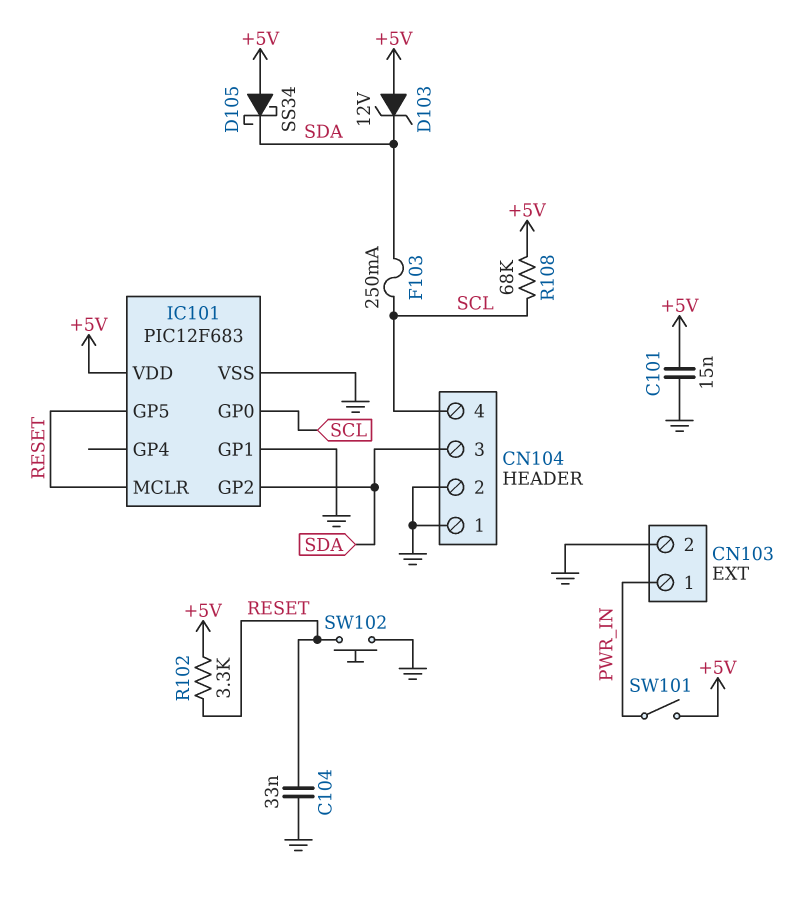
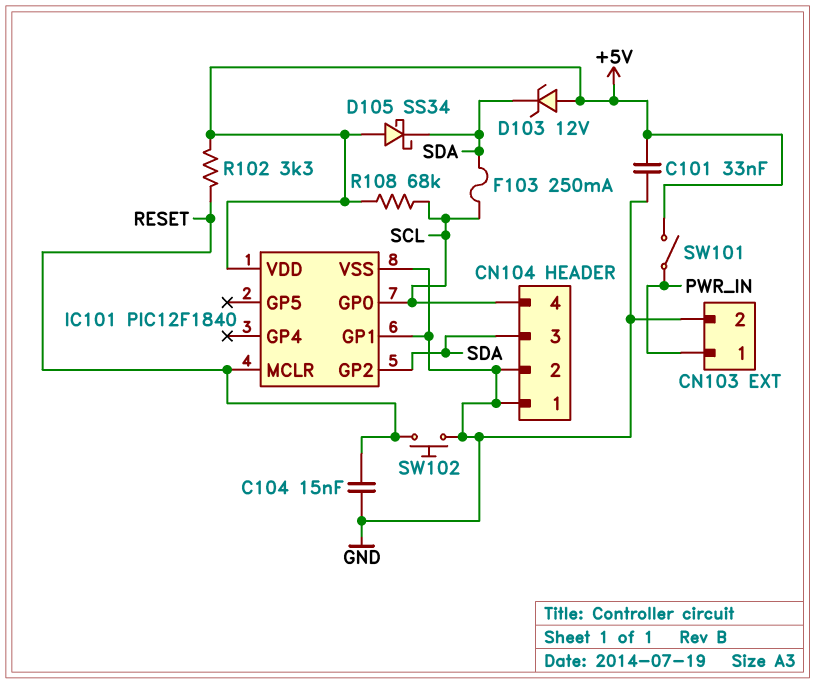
C101: 15nF (+5V, GND) -> 33nF (+5V, GND)
C104: 33nF (GND, RESET) -> 15nF (GND, RESET)
IC101: PIC12F683 -> PIC12F1840
IC101 pin GP5: RESET -> none

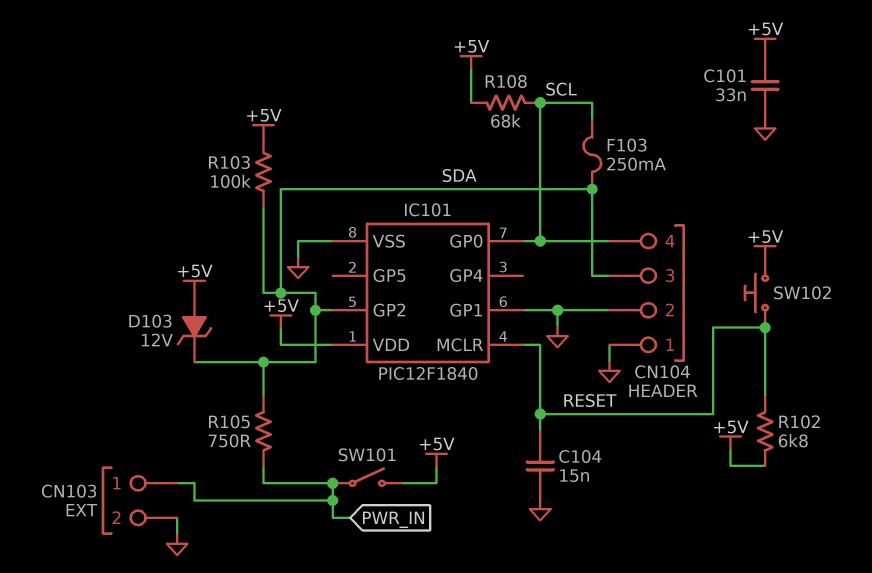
D105: schottky SS34 (A +5V, K SDA) -> none
R102: 3.3k (+5V, RESET) -> 6.8k (+5V, RESET)
R103: none -> 100k (+5V, SDA)
R105: none -> 750 (PWR_IN, SDA)
SW102: button (GND, RESET) -> button (+5V, RESET)

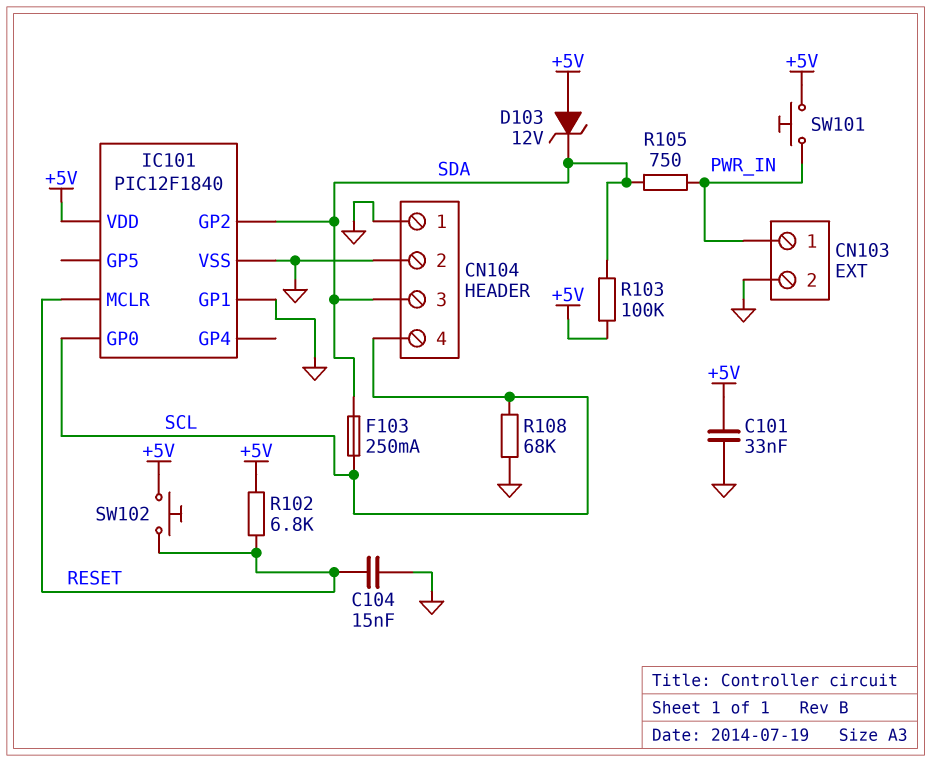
R108: 68k (+5V, SCL) -> 68k (GND, SCL)
SW101: switch (+5V, PWR_IN) -> button (+5V, PWR_IN)

